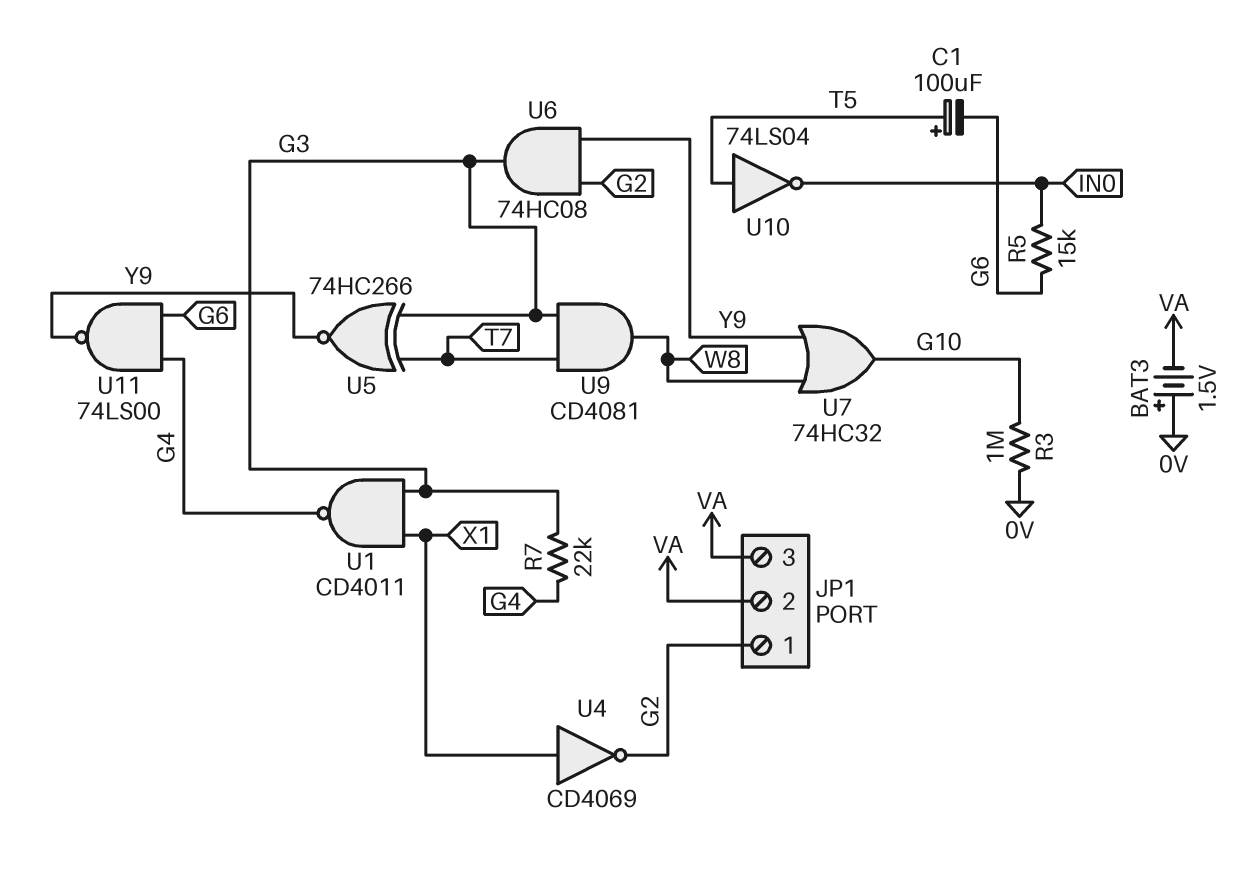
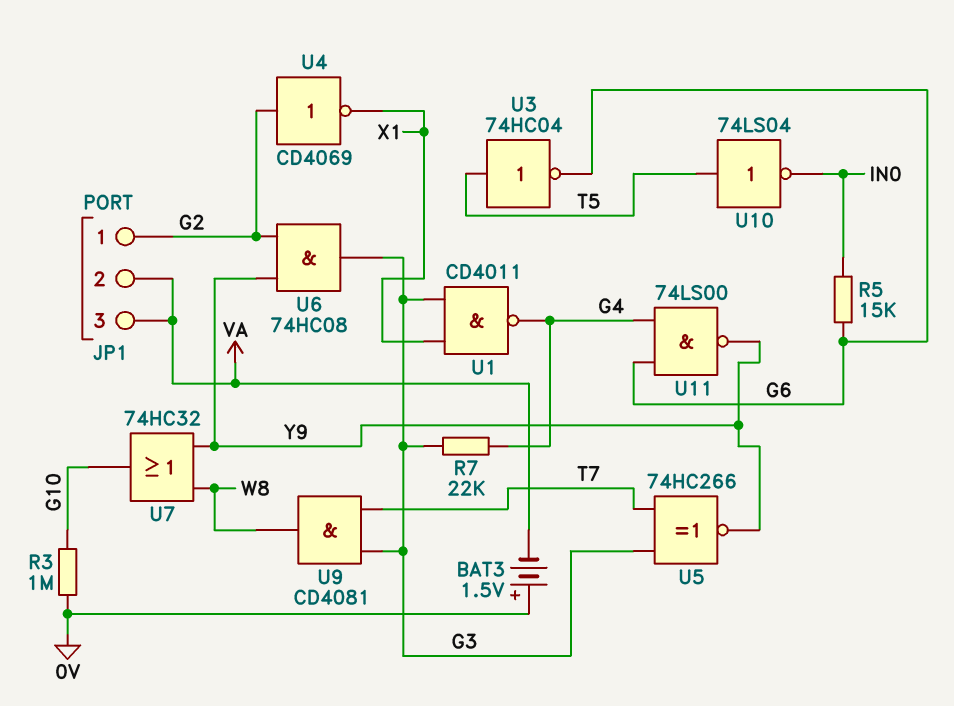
C1: 100uF (plus T5, minus G6) -> none
U3: none -> NOT 74HC04 (in T5, out G6)
U4: NOT CD4069 (in X1, out G2) -> NOT CD4069 (in G2, out X1)

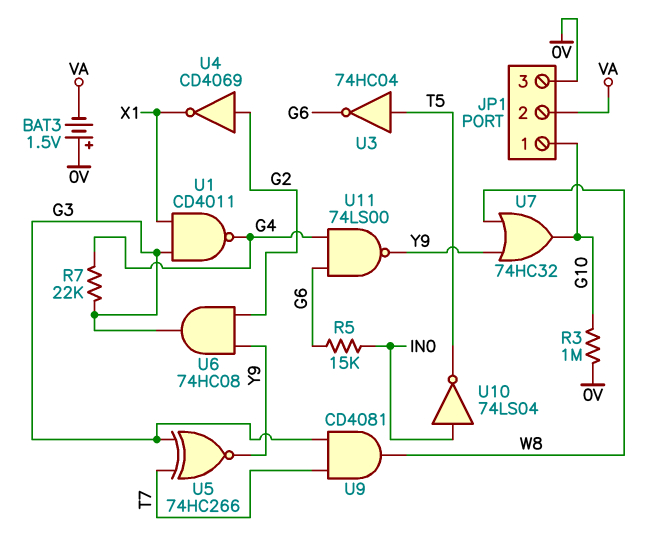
JP1 pin 1: G2 -> G10
JP1 pin 3: VA -> 0V
U10: NOT 74LS04 (in T5, out IN0) -> NOT 74LS04 (in IN0, out T5)

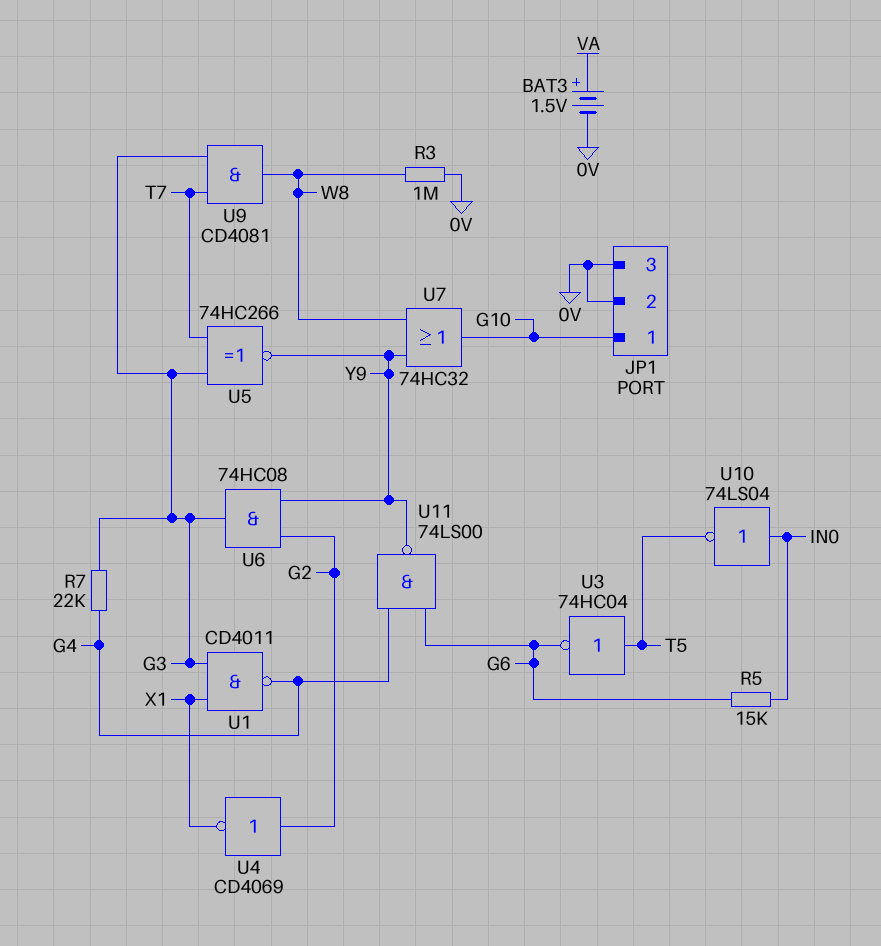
BAT3: 1.5V (plus 0V, minus VA) -> 1.5V (plus VA, minus 0V)
JP1 pin 2: VA -> 0V
R3: 1M (0V, G10) -> 1M (0V, W8)

